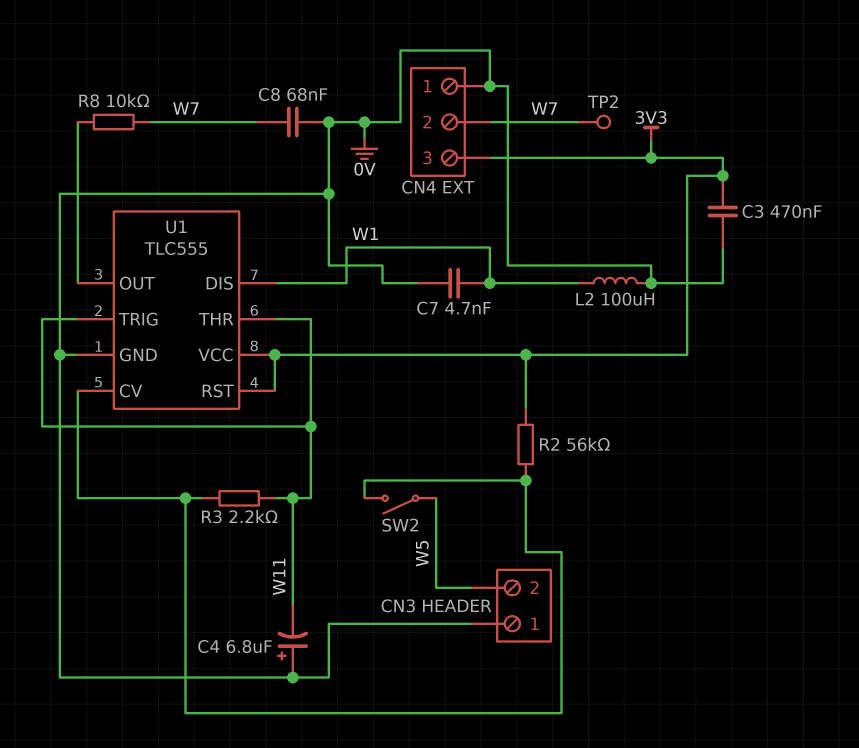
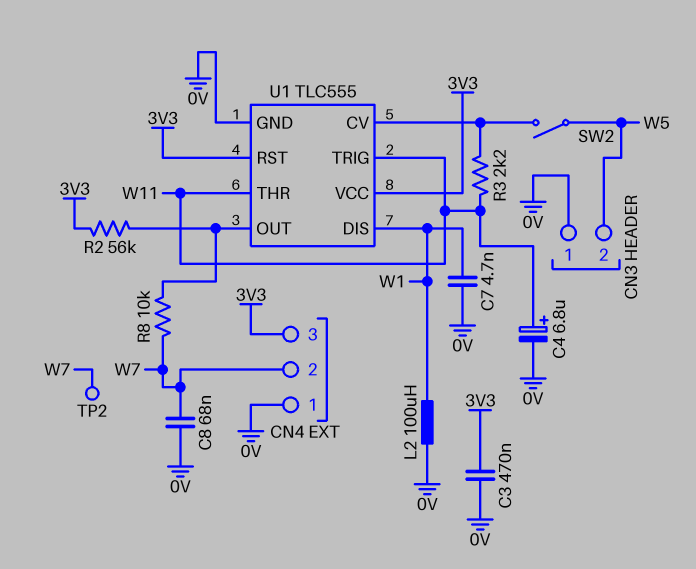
C4: 6.8uF (plus 0V, minus W11) -> 6.8uF (plus W11, minus 0V)
R2: 56k (3V3, U1/CV) -> 56k (3V3, U1/OUT)

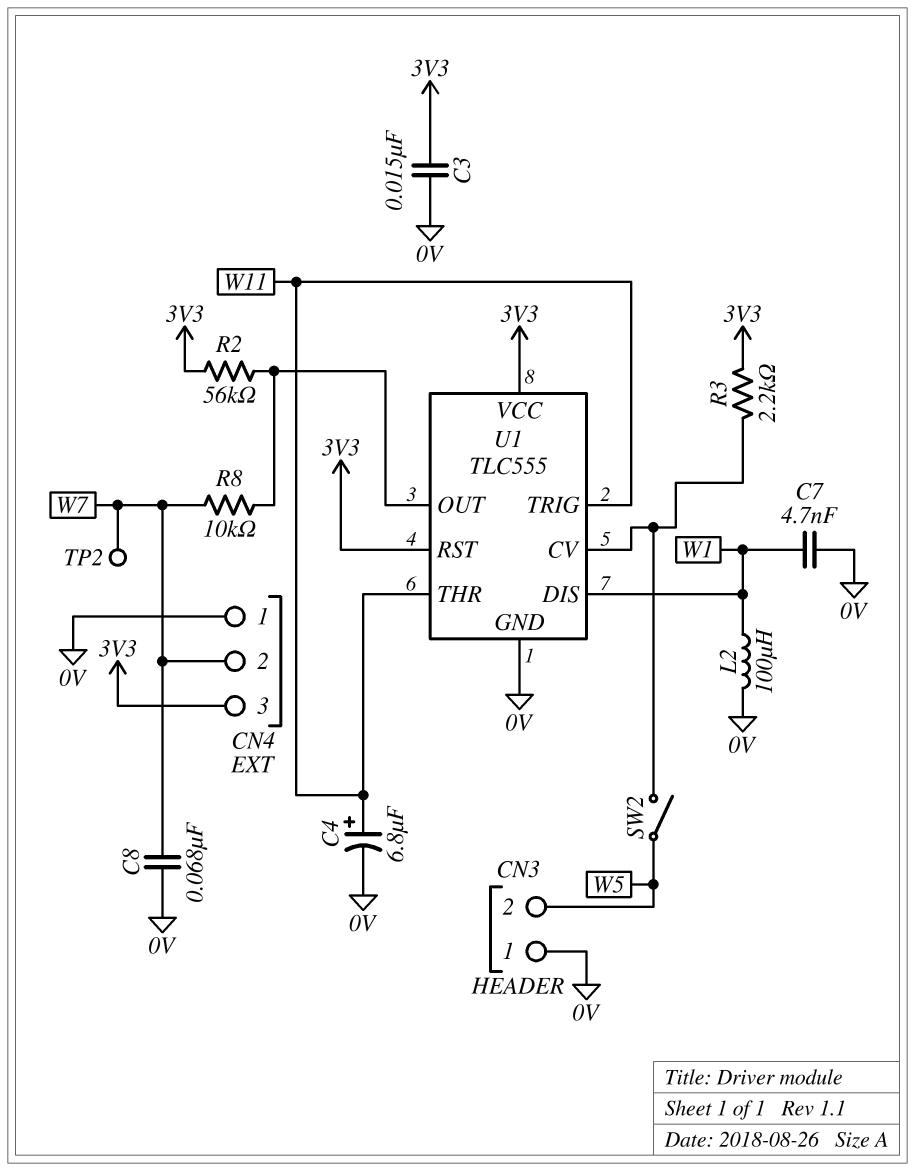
C3: 470nF (0V, 3V3) -> 15nF (0V, 3V3)
R3: 2.2k (U1/CV, W11) -> 2.2k (3V3, U1/CV)

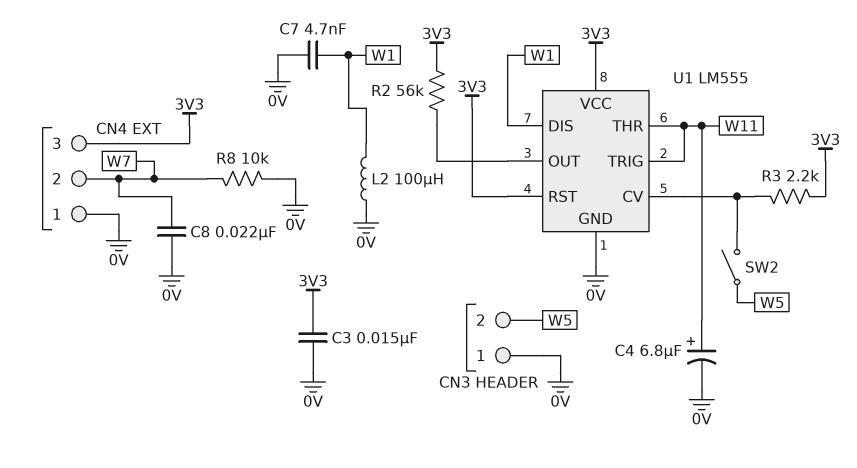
C8: 68nF (0V, W7) -> 22nF (0V, W7)
R8: 10k (U1/OUT, W7) -> 10k (0V, W7)
TP2: test point (W7) -> none
U1: TLC555 -> LM555

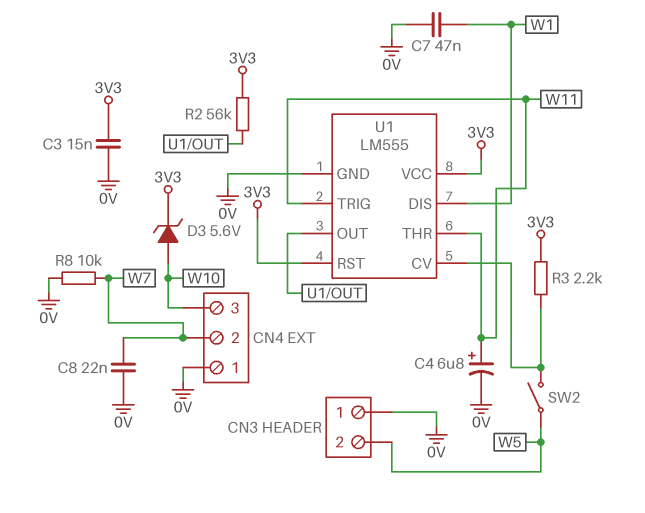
C7: 4.7nF (0V, W1) -> 47nF (0V, W1)
CN4 pin 3: 3V3 -> W10
D3: none -> zener 5.6V (A W10, K 3V3)
L2: 100uH (0V, W1) -> none

